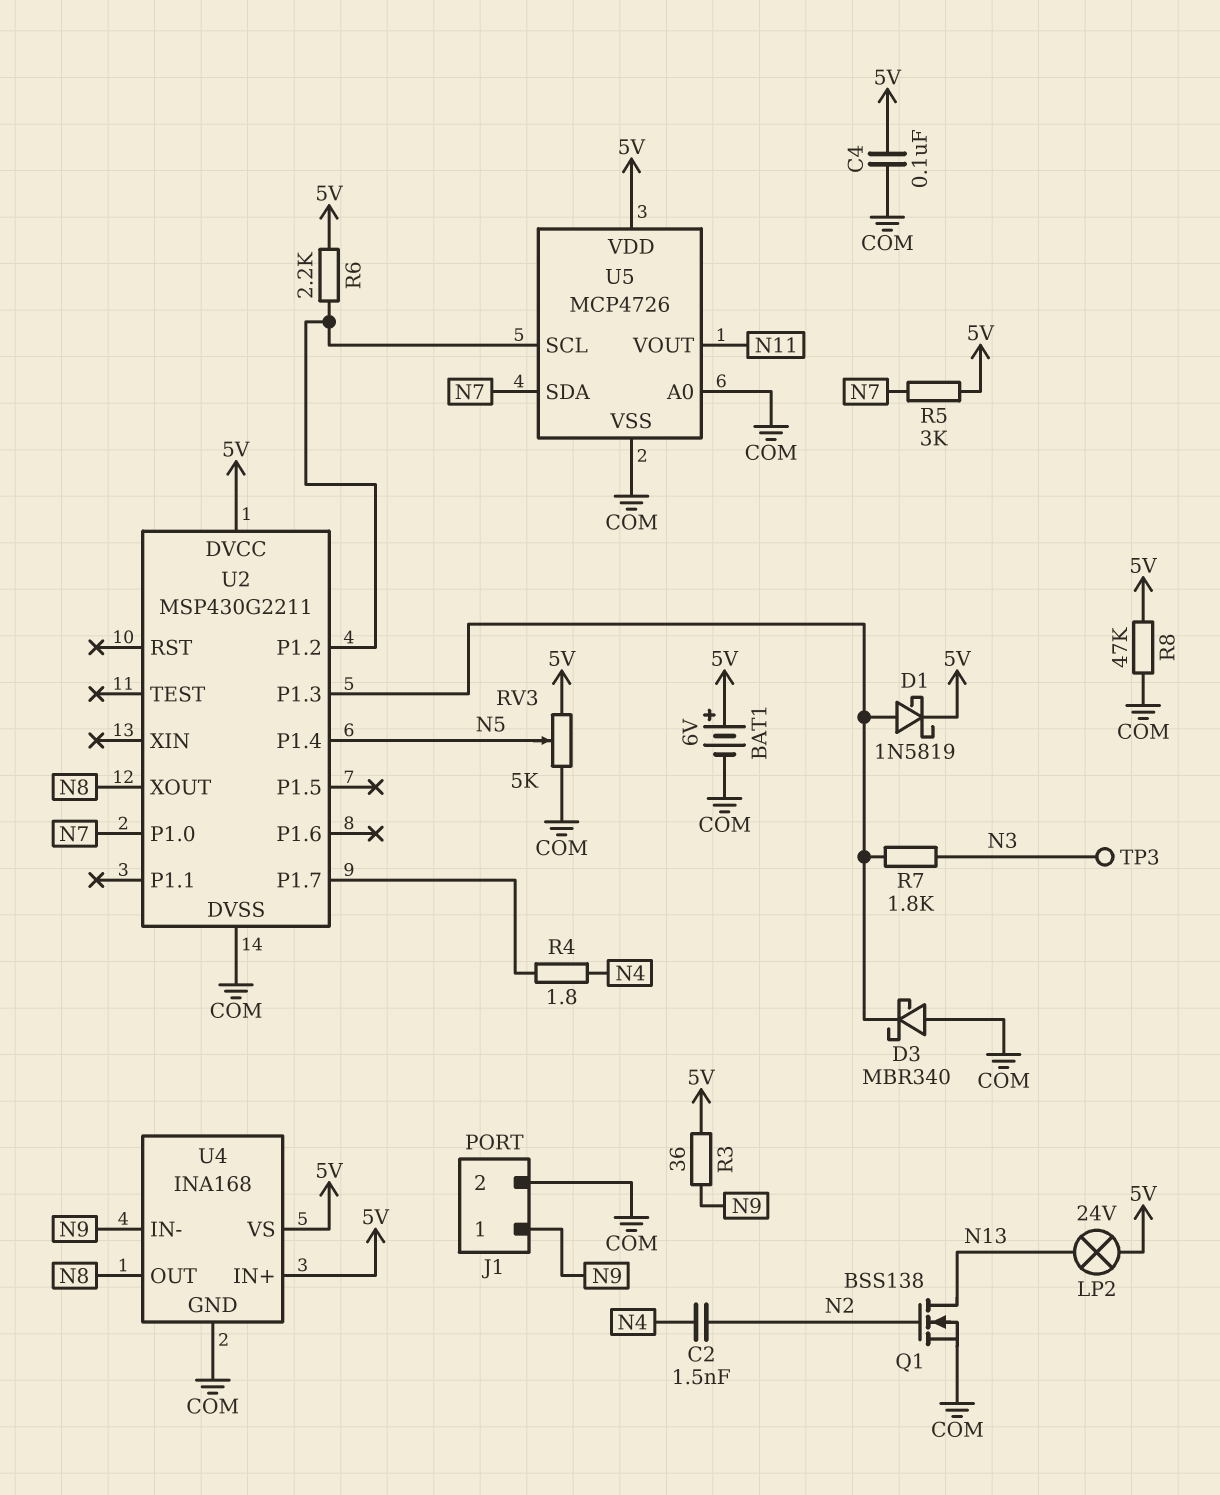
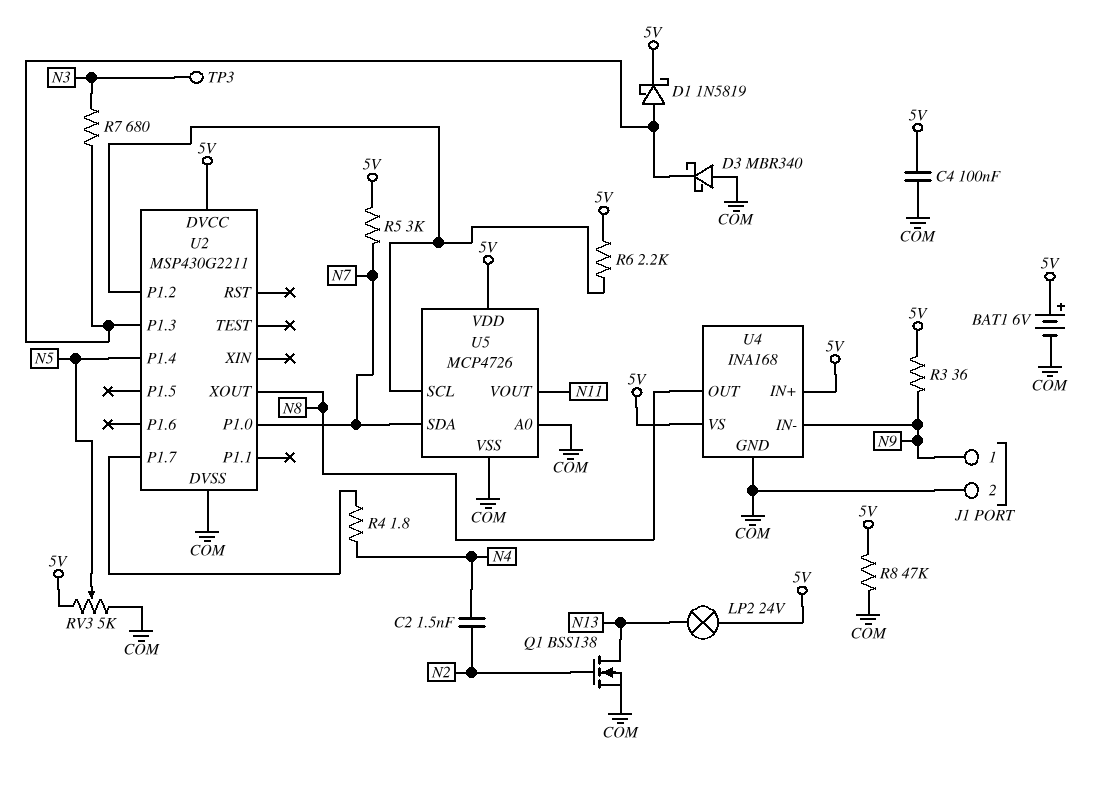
R7: 1.8k (N3, U2/P1.3) -> 680 (N3, U2/P1.3)

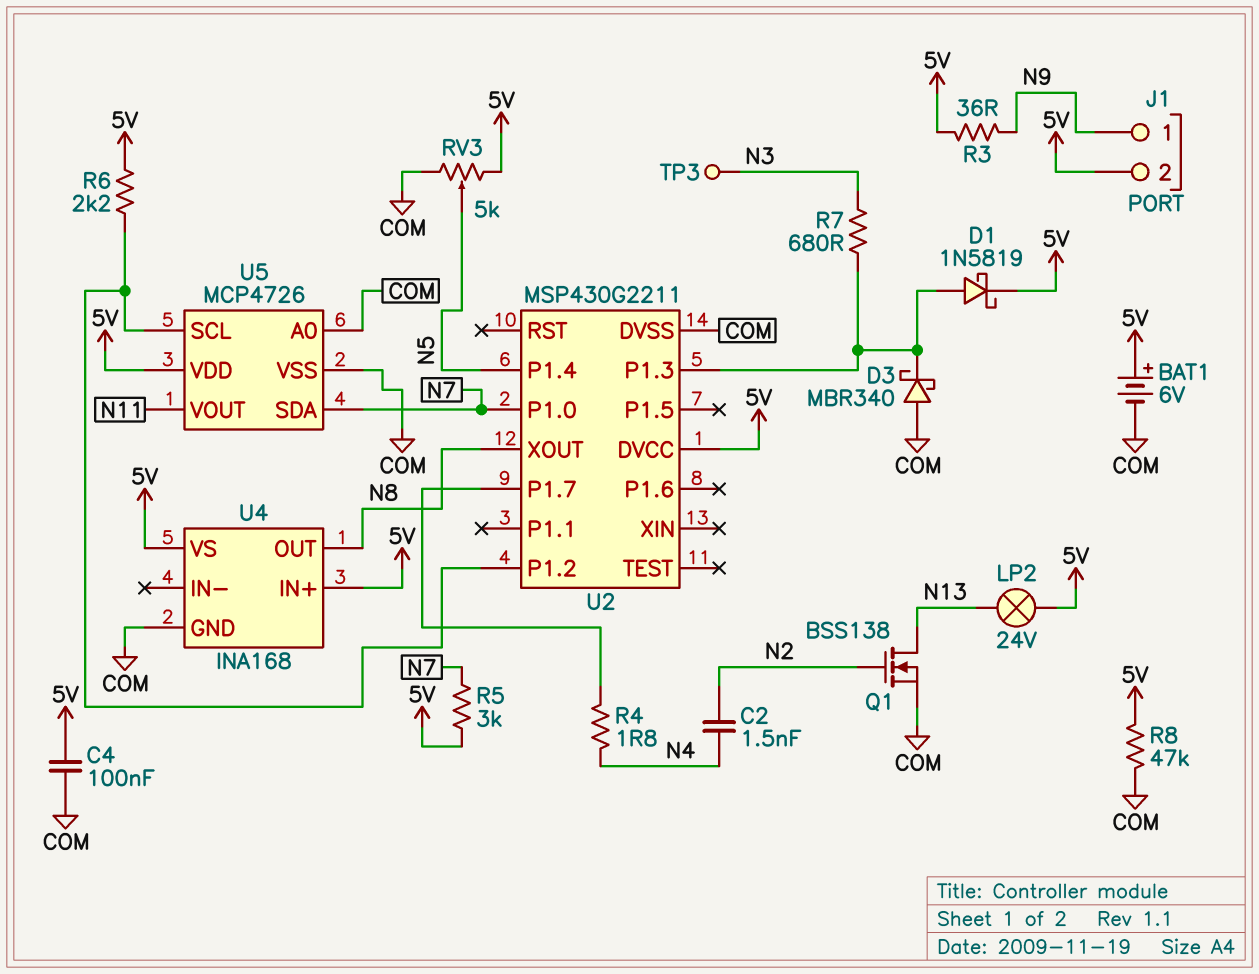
J1 pin 2: COM -> 5V
U4 pin IN-: N9 -> none

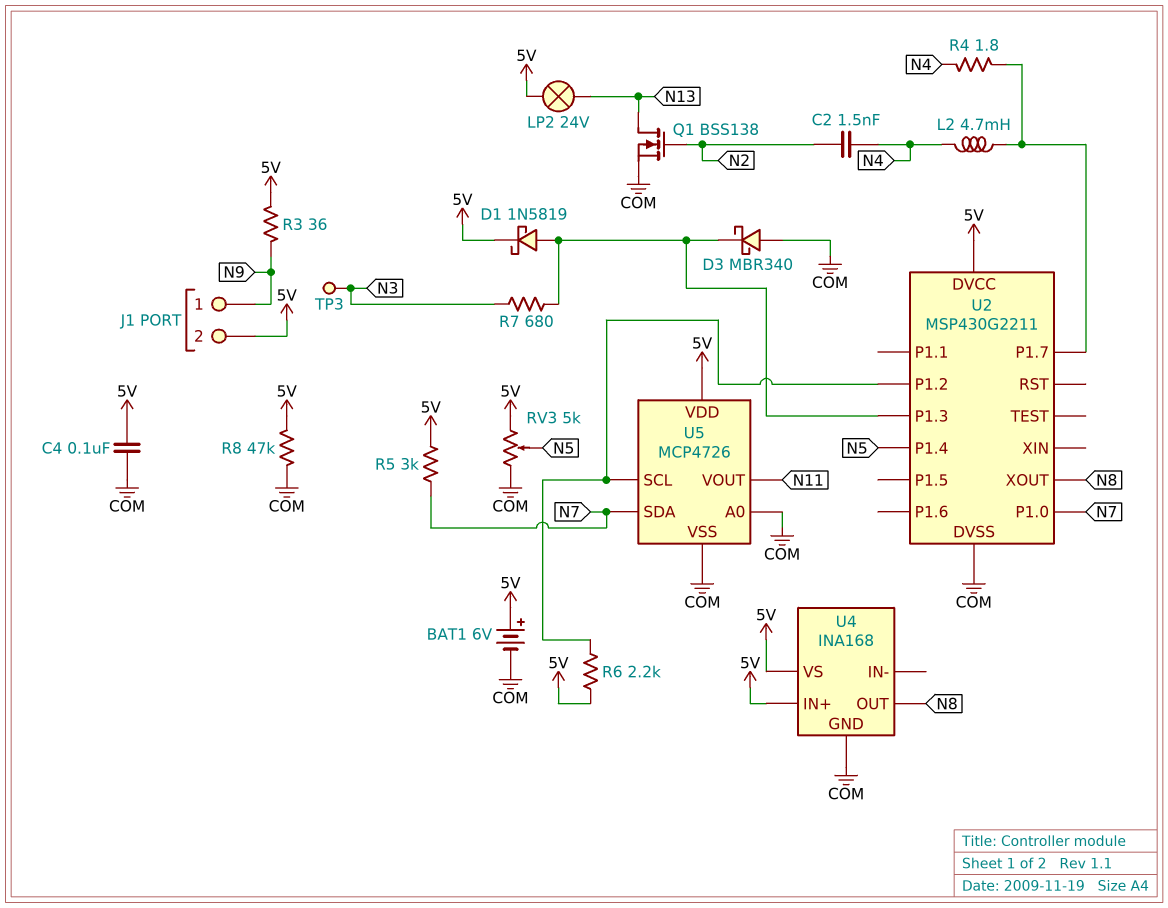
L2: none -> 4.7mH (N4, U2/P1.7)

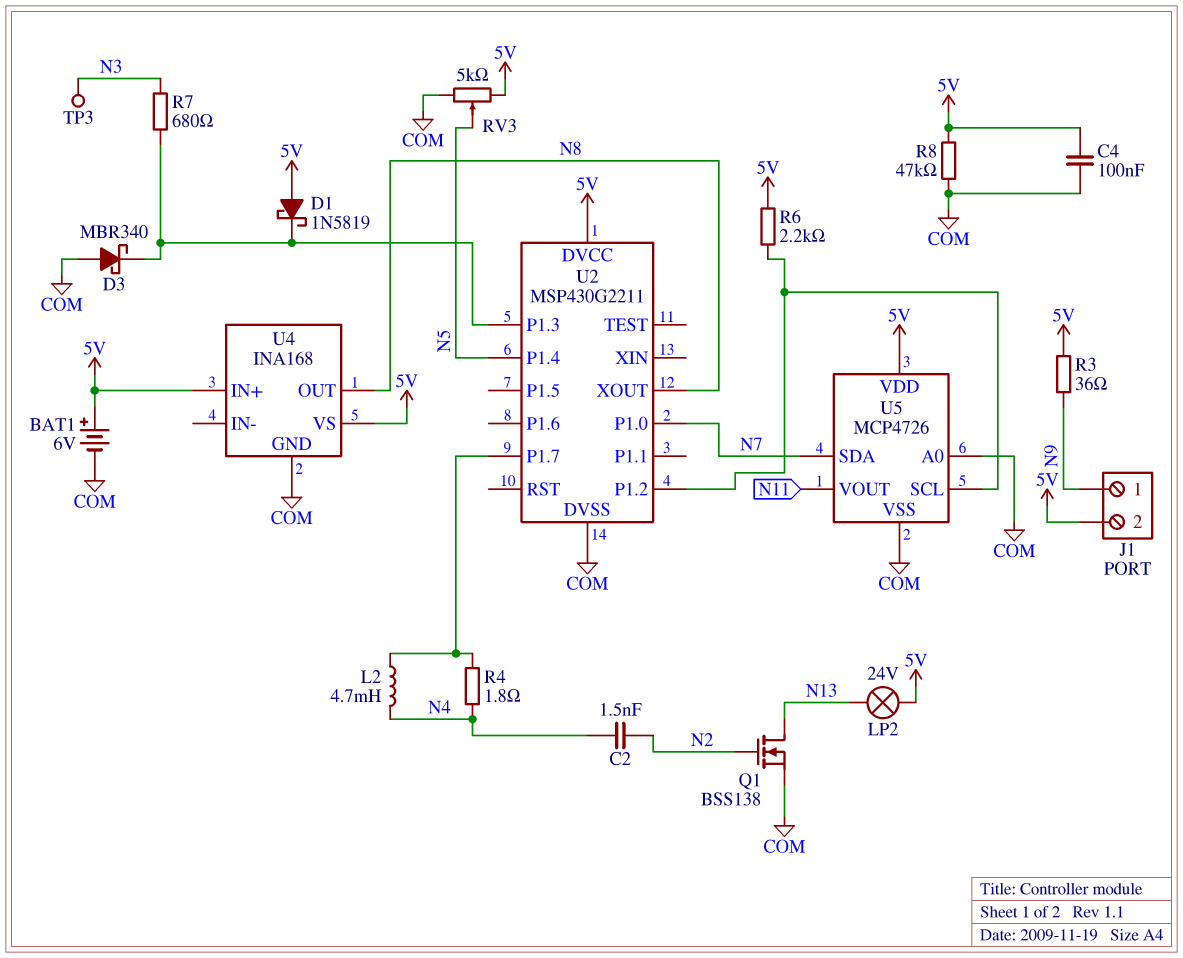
D1: schottky 1N5819 (A U2/P1.3, K 5V) -> schottky 1N5819 (A 5V, K U2/P1.3)
R5: 3k (5V, N7) -> none

